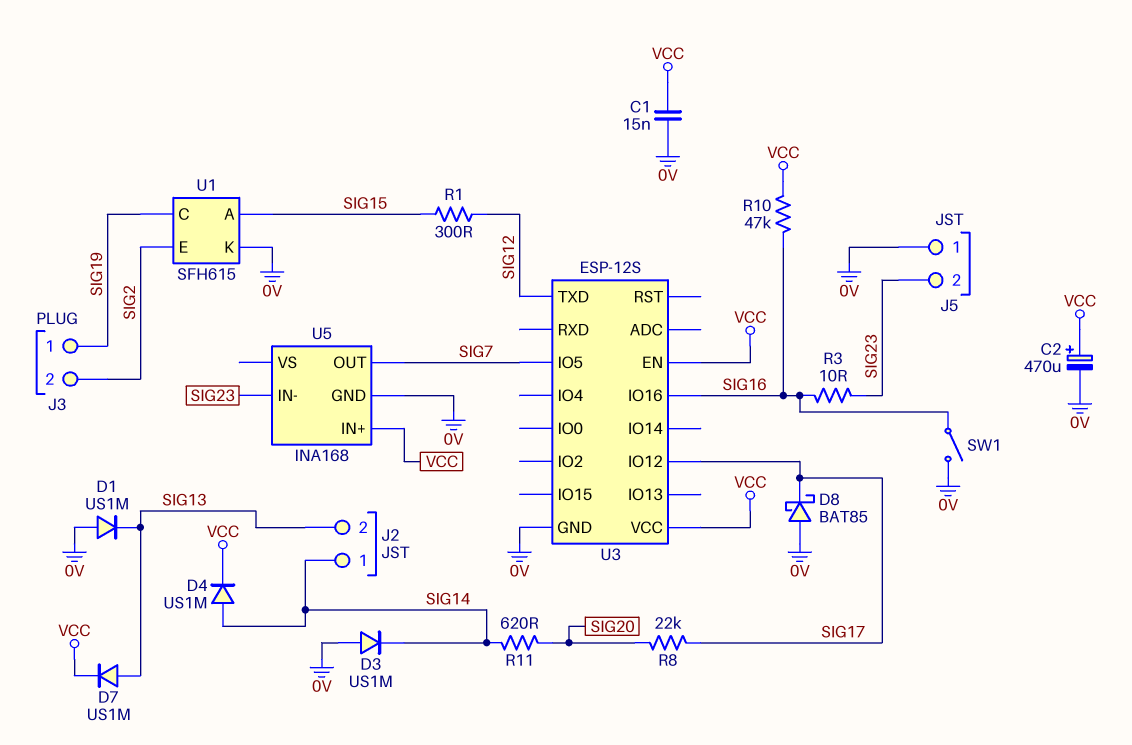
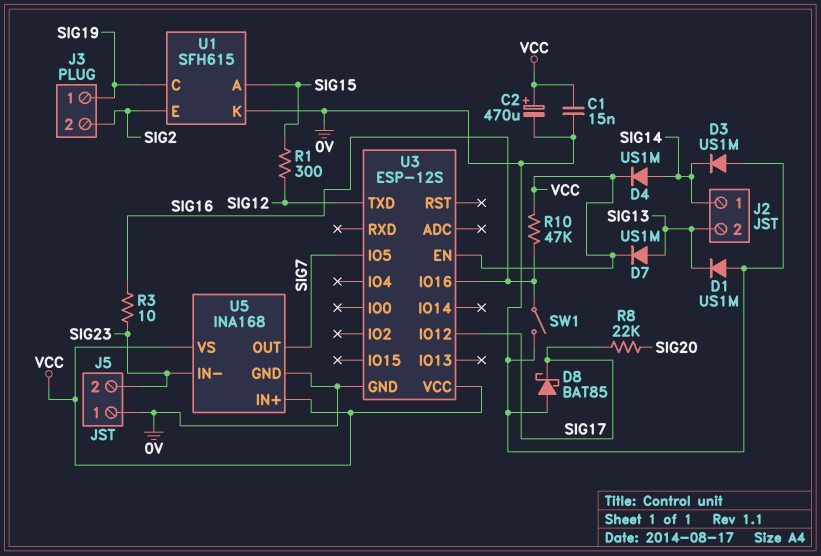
R11: 620 (SIG14, SIG20) -> none
U5 pin VS: none -> VCC

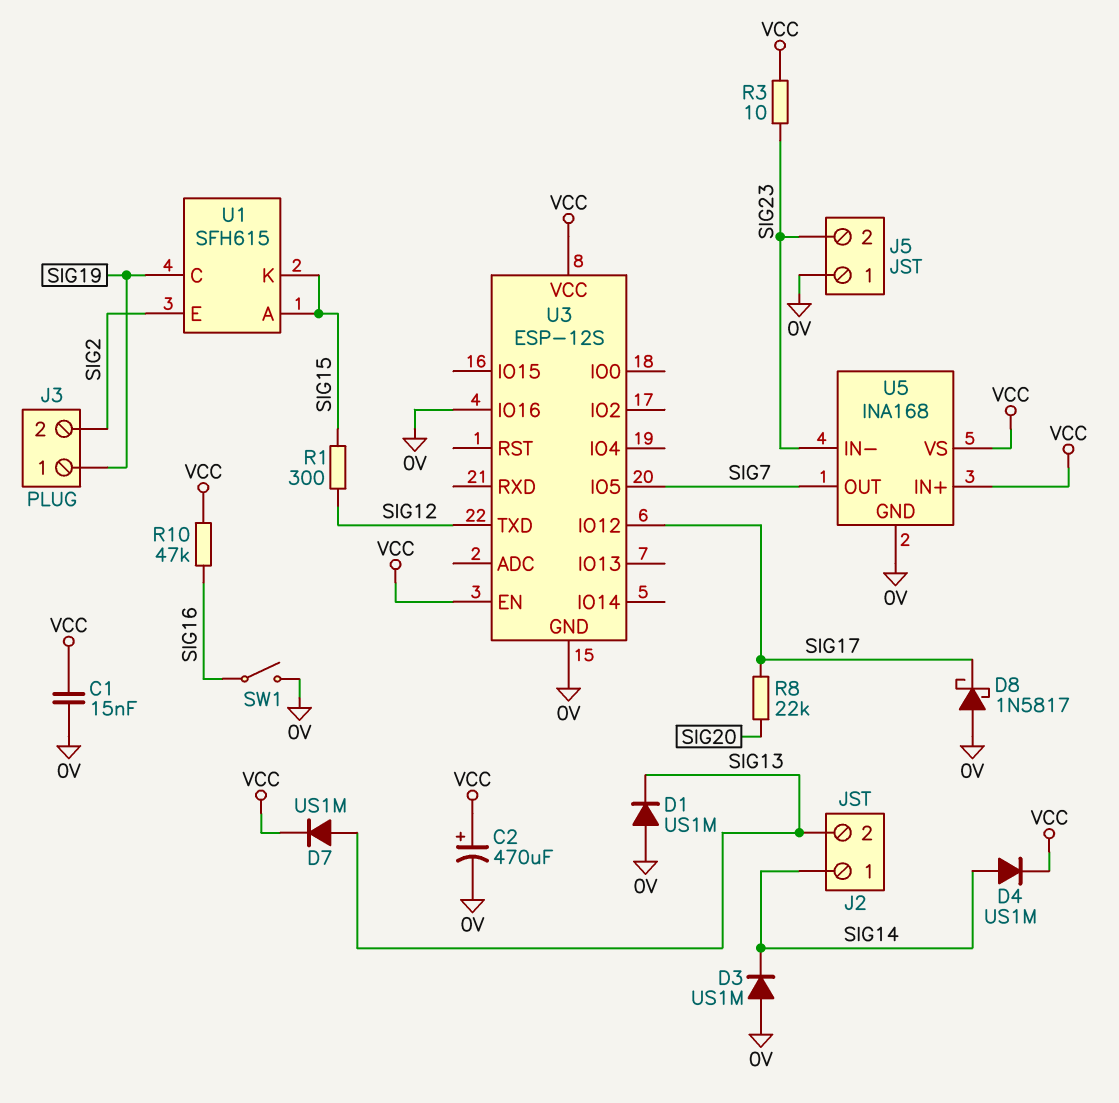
D8: schottky BAT85 (A 0V, K SIG17) -> schottky 1N5817 (A 0V, K SIG17)
R3: 10 (SIG16, SIG23) -> 10 (SIG23, VCC)
U1 pin K: 0V -> SIG15
U3 pin IO16: SIG16 -> 0V

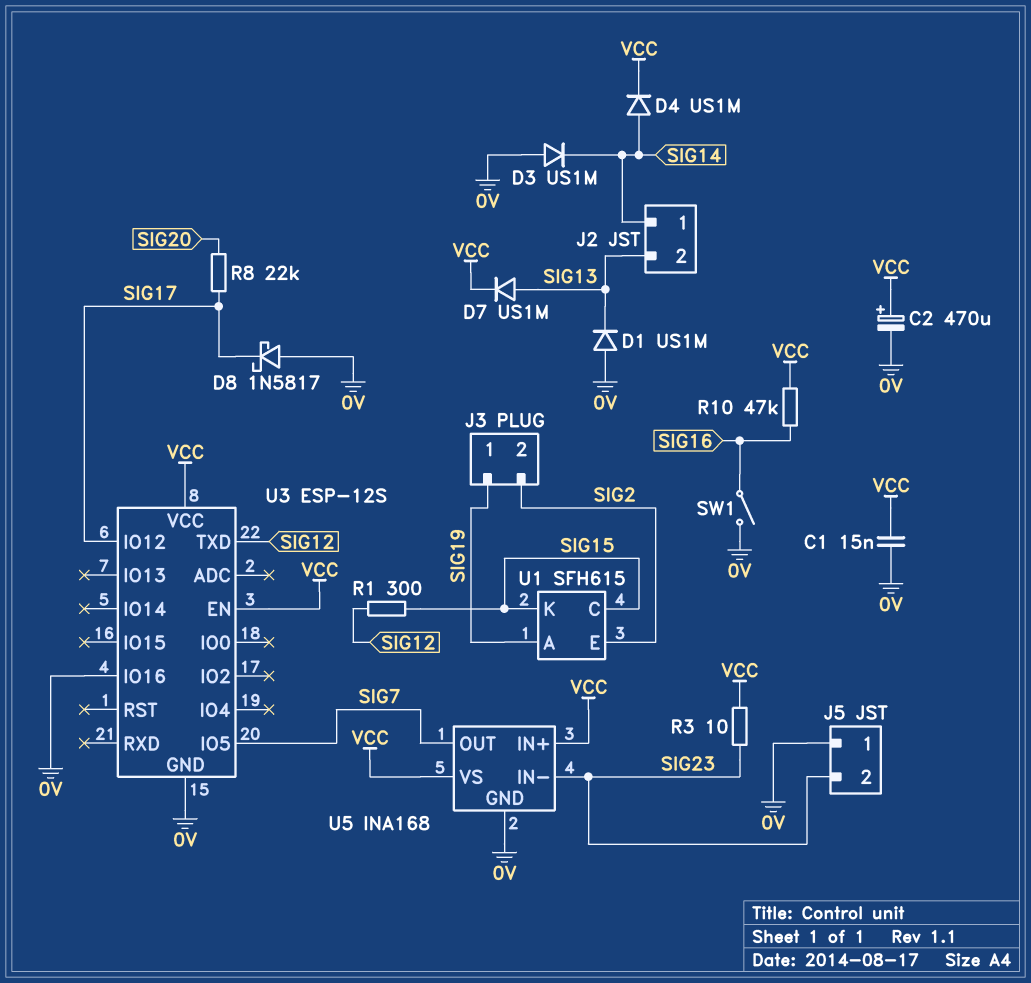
U1 pin A: SIG15 -> SIG19
U1 pin C: SIG19 -> SIG15

